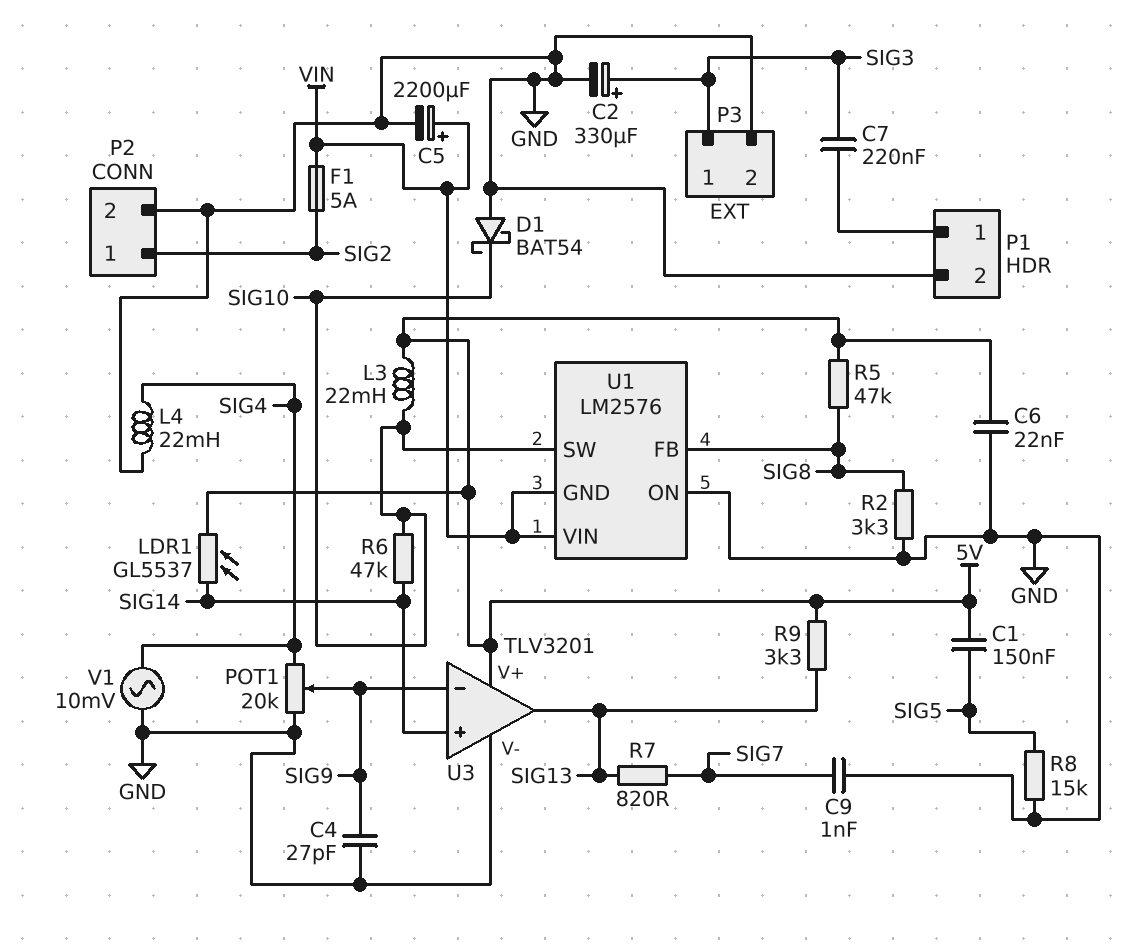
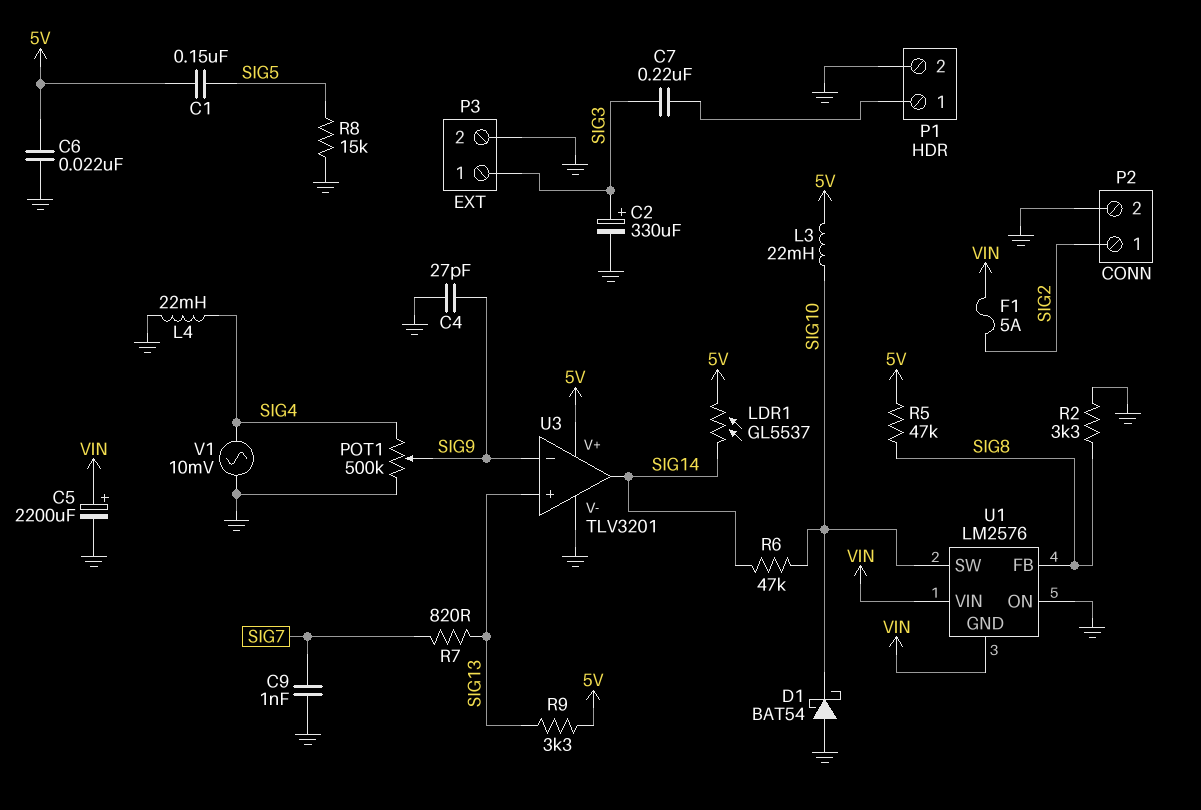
POT1: 20k (GND, SIG4, wiper SIG9) -> 500k (GND, SIG4, wiper SIG9)
U3 pin in+: SIG14 -> SIG13
U3 pin out: SIG13 -> SIG14

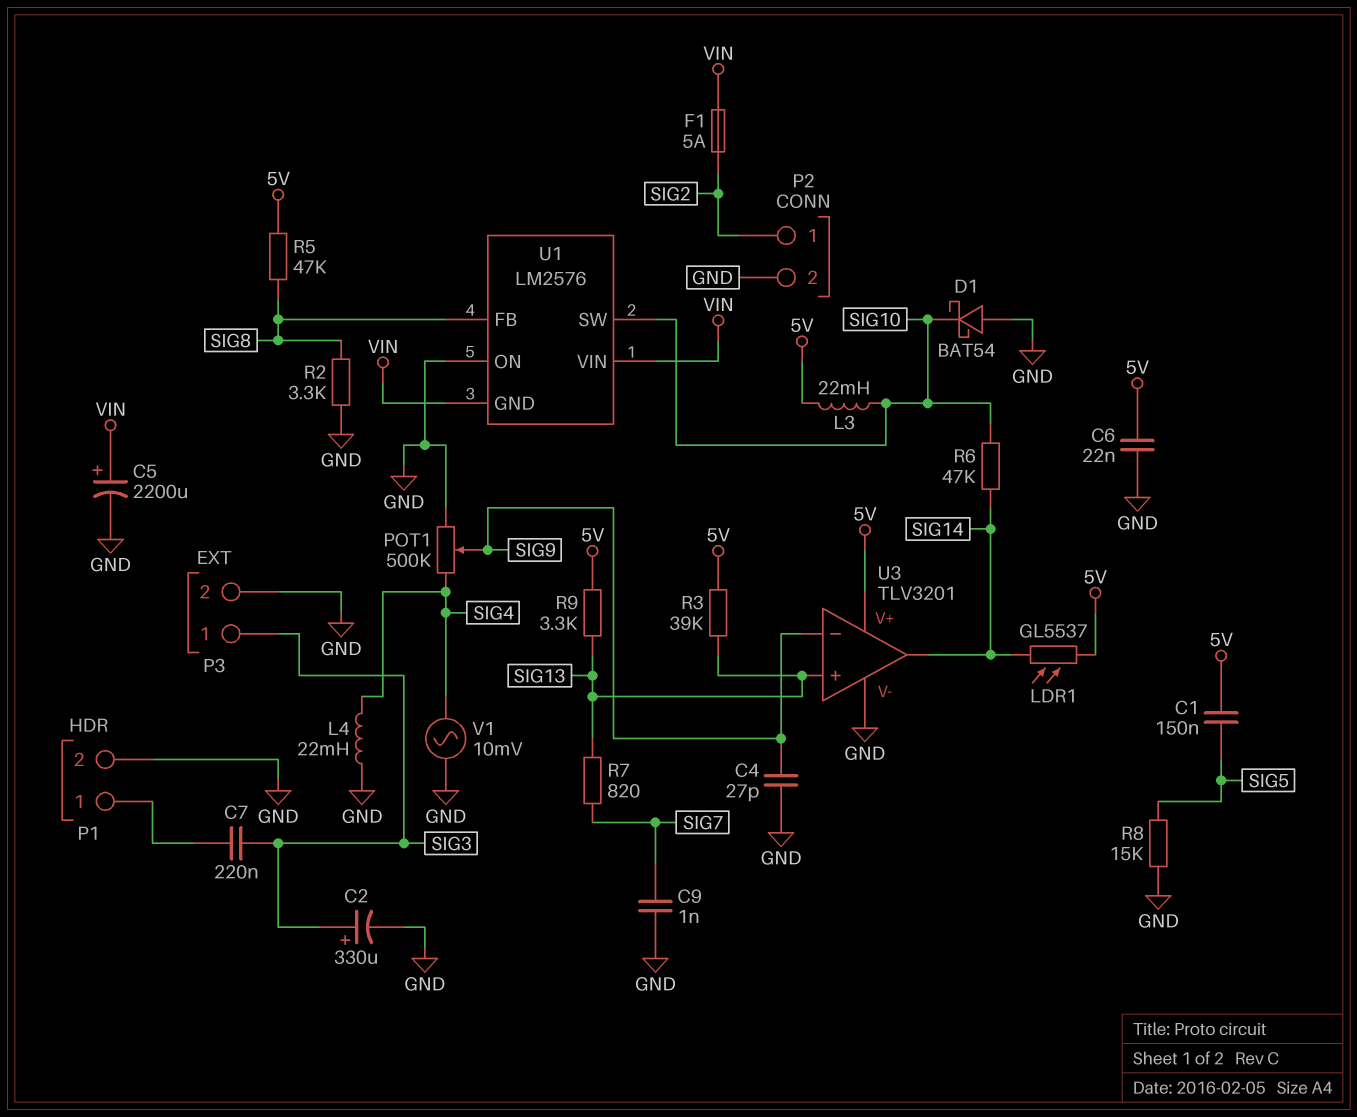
R3: none -> 39k (5V, SIG13)

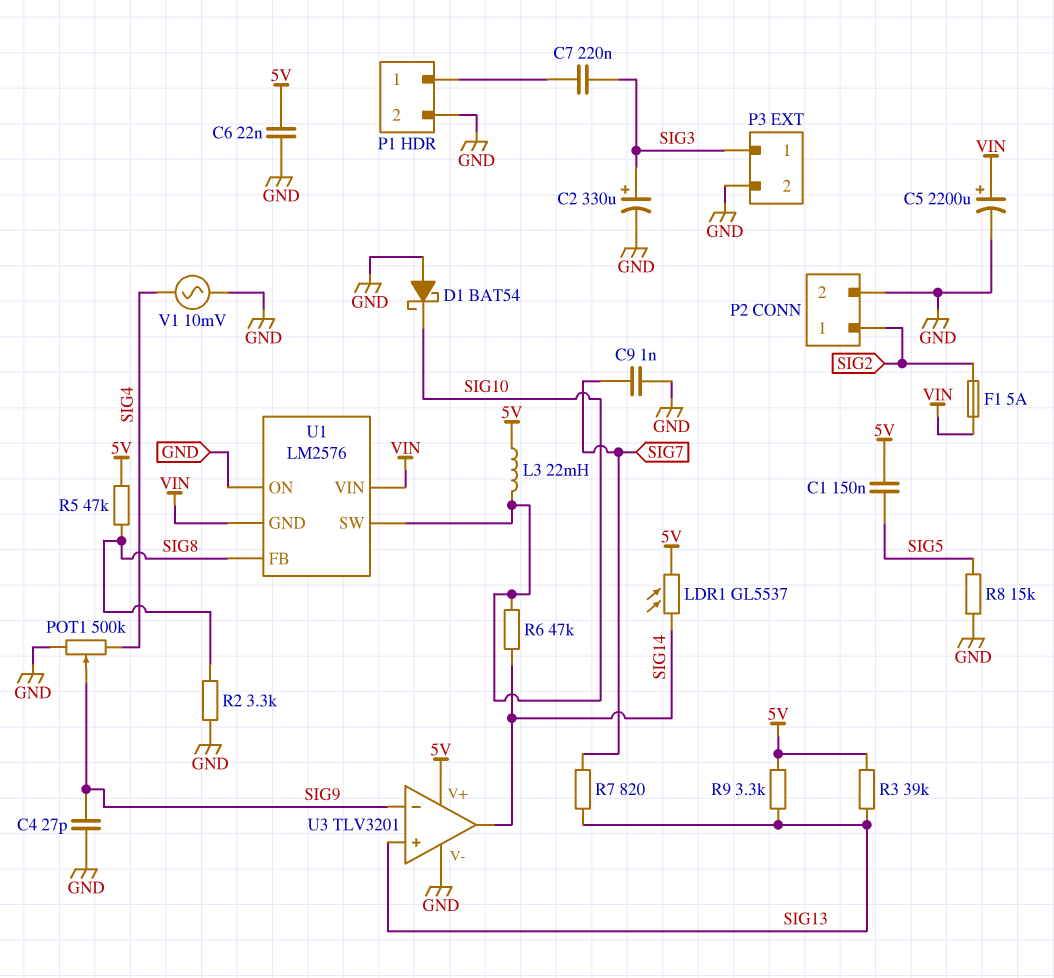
L4: 22mH (GND, SIG4) -> none

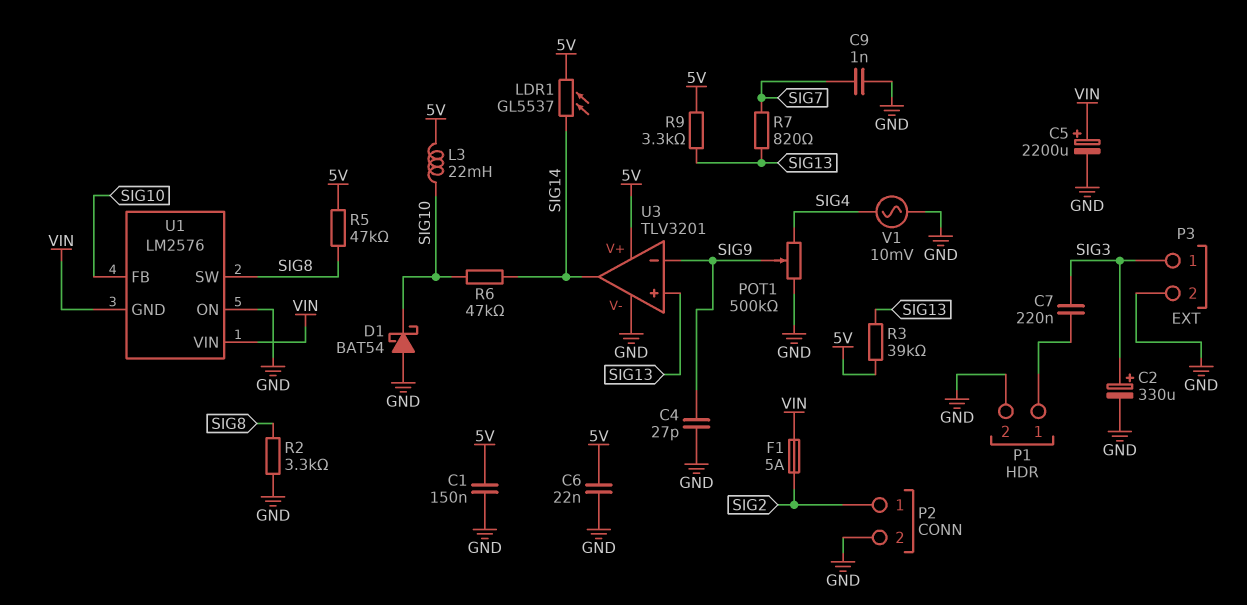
C1: 150nF (5V, SIG5) -> 150nF (5V, GND)
R8: 15k (GND, SIG5) -> none
U1 pin FB: SIG8 -> SIG10
U1 pin SW: SIG10 -> SIG8

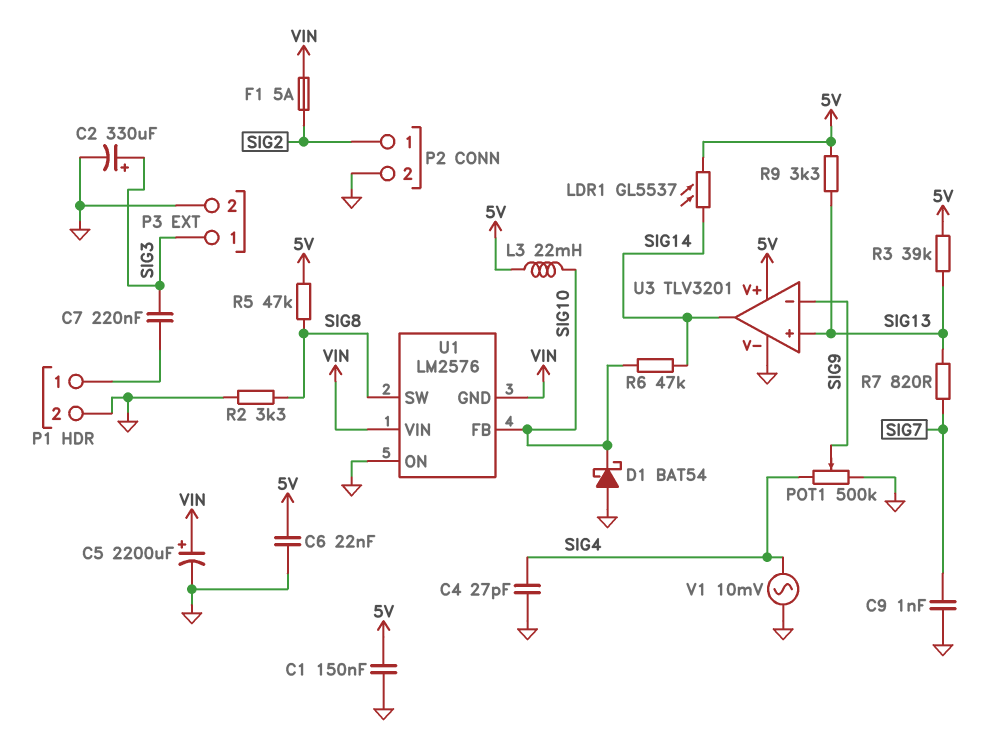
C4: 27pF (GND, SIG9) -> 27pF (GND, SIG4)

